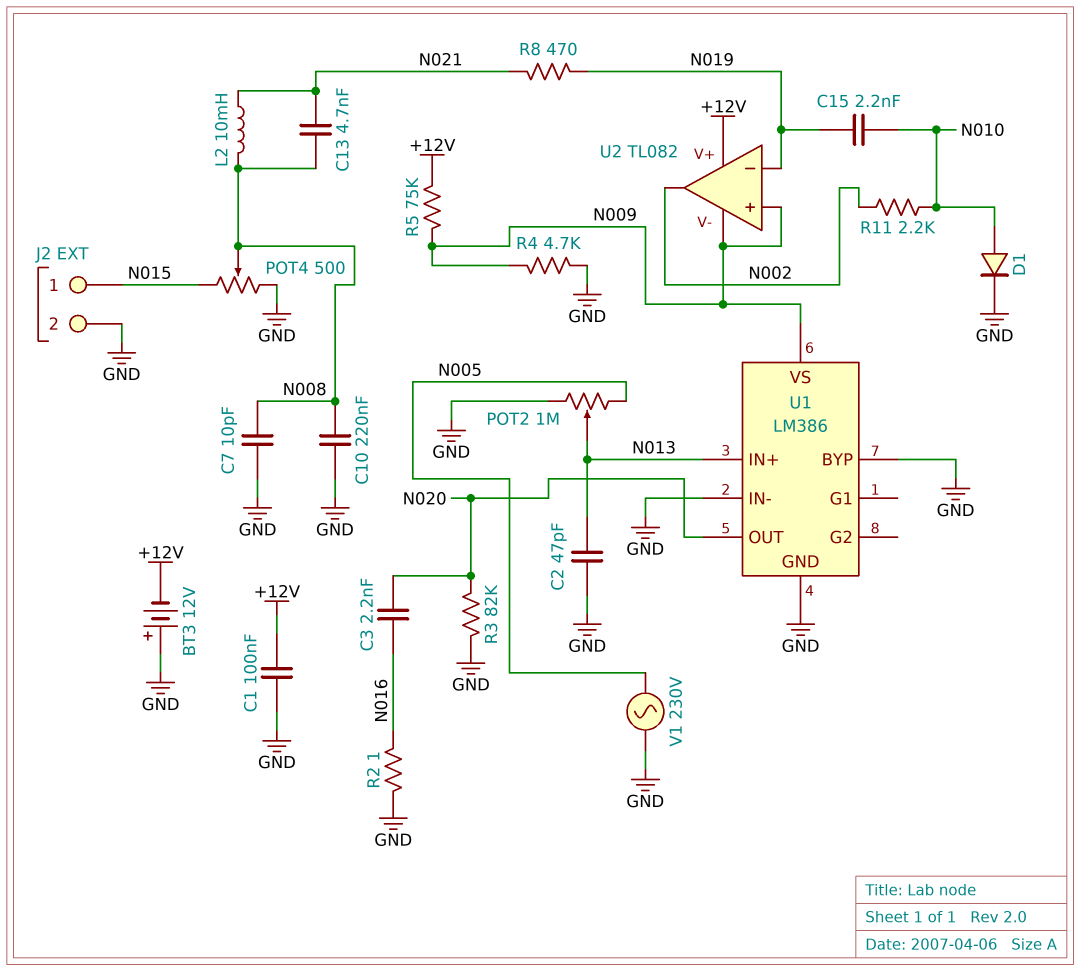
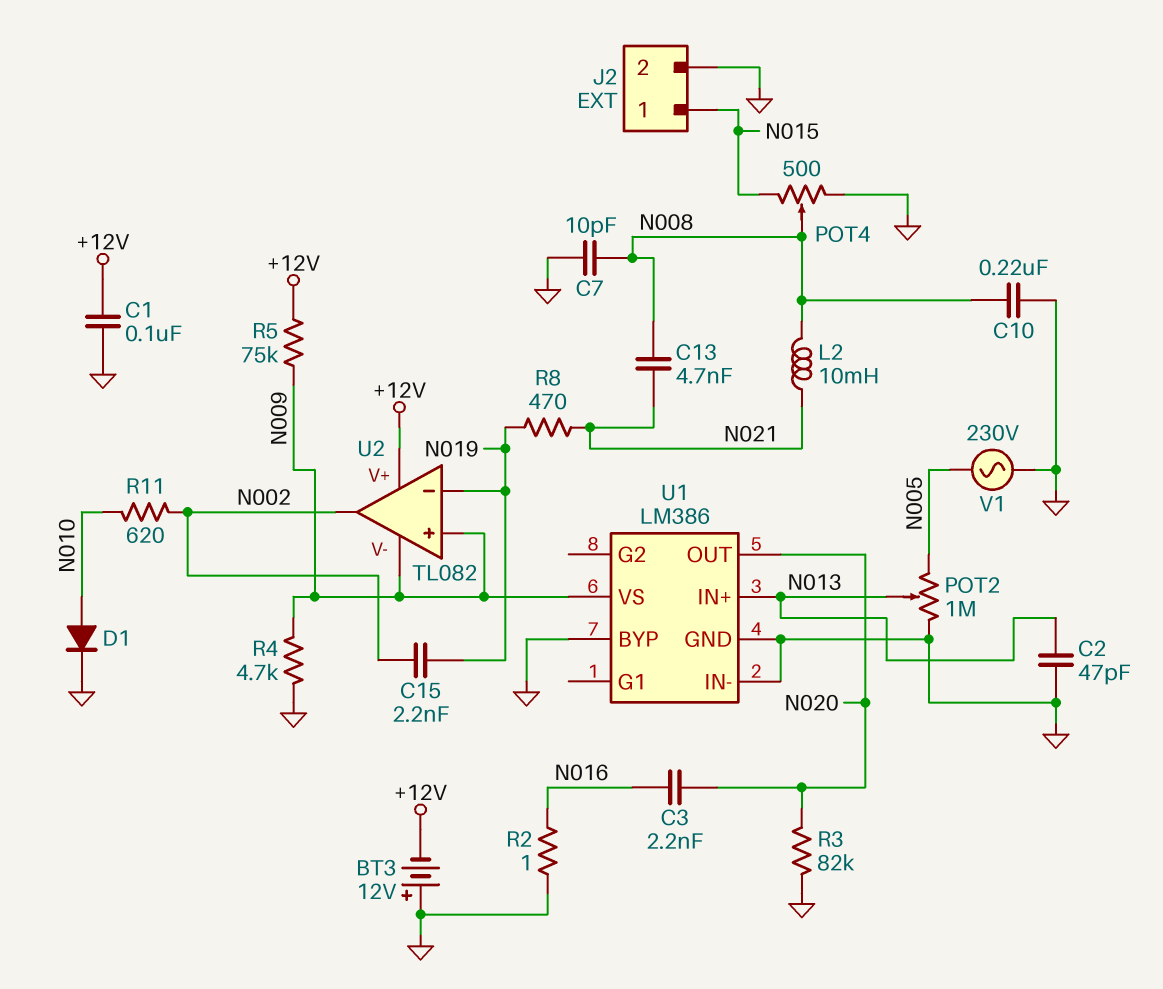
C15: 2.2nF (N010, N019) -> 2.2nF (N002, N019)
R11: 2.2k (N002, N010) -> 620 (N002, N010)

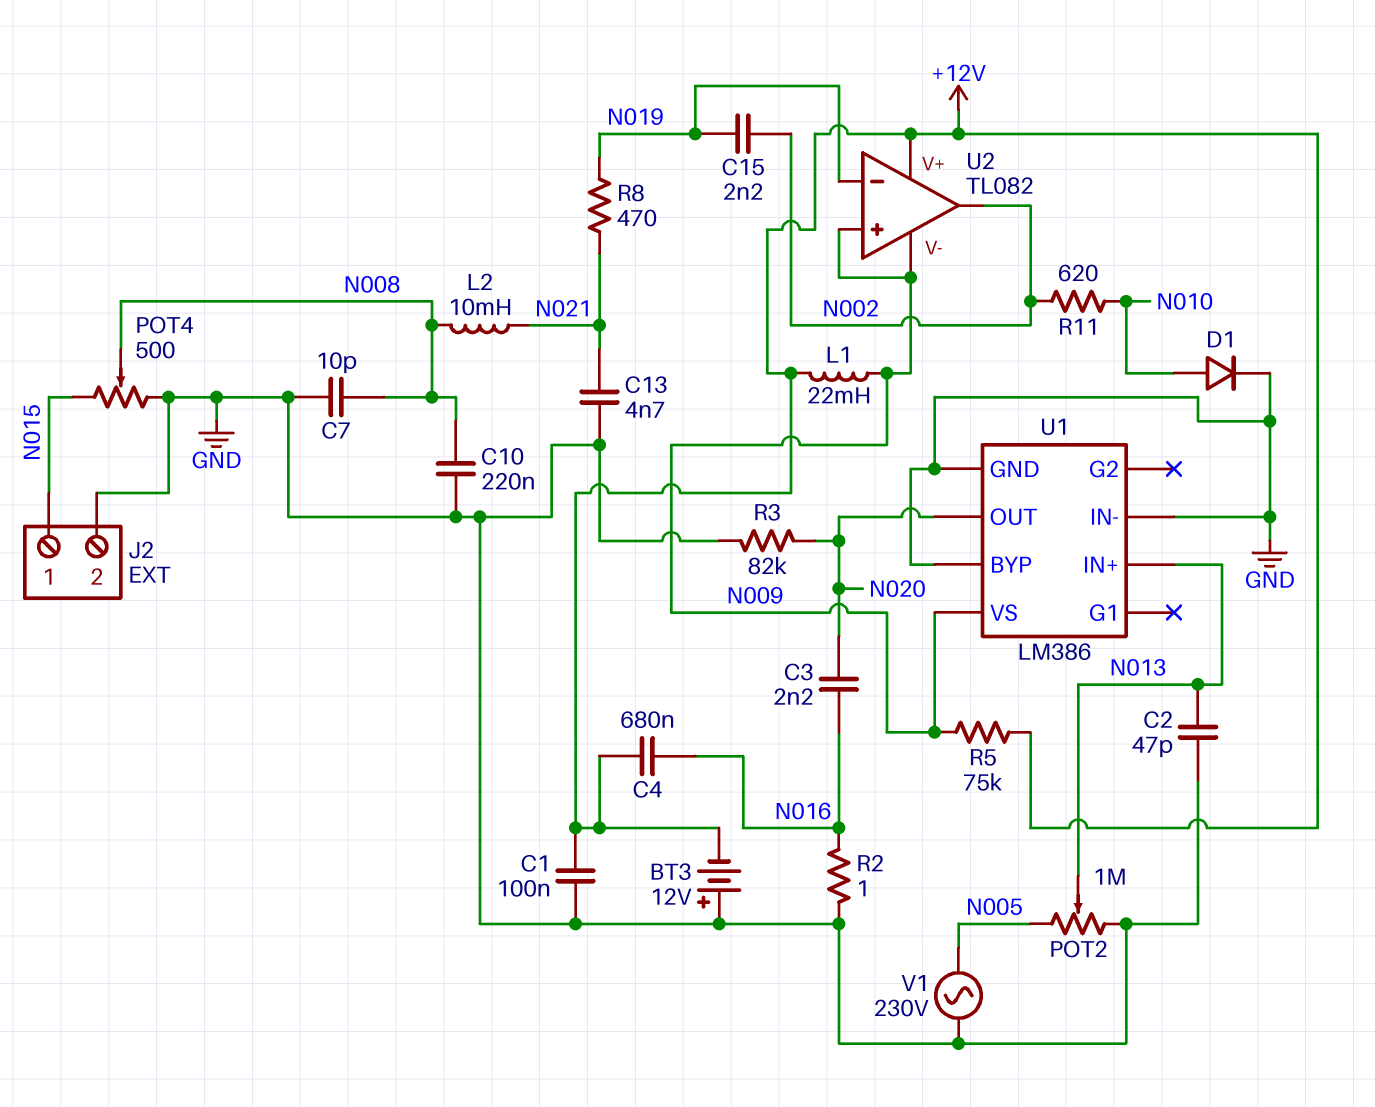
C4: none -> 680nF (+12V, N016)
C13: 4.7nF (N008, N021) -> 4.7nF (GND, N021)
L1: none -> 22mH (+12V, N009)
R4: 4.7k (GND, N009) -> none

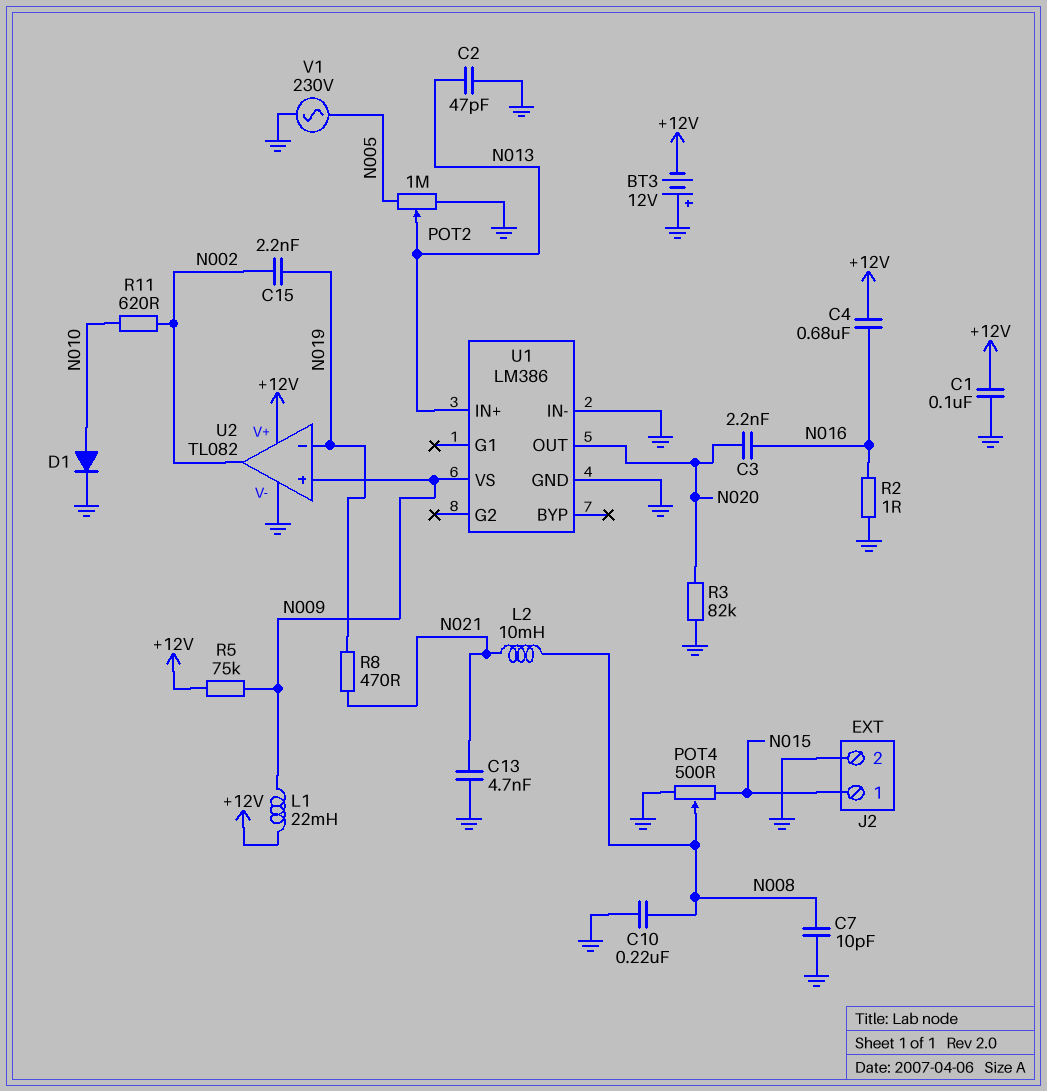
U1 pin BYP: GND -> none
U2 pin V-: N009 -> GND

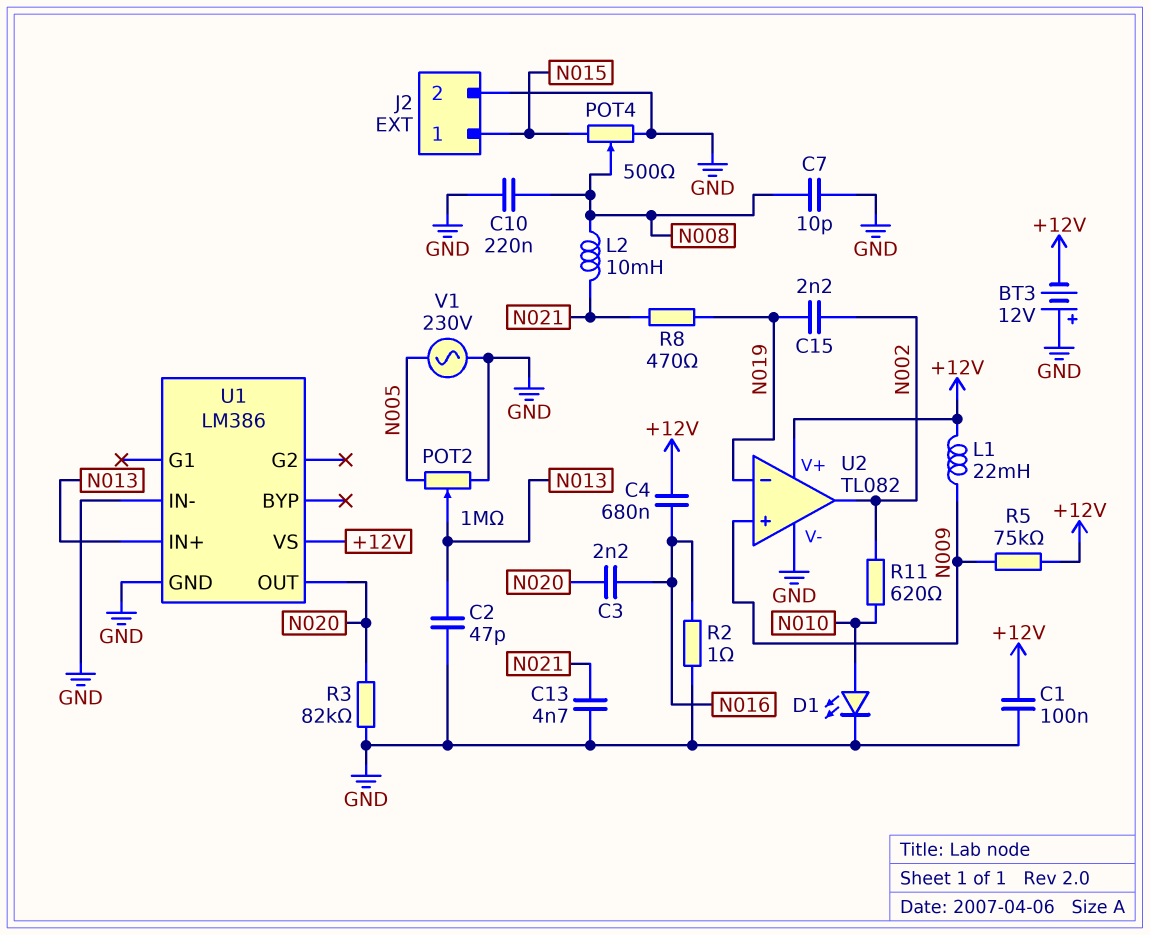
D1: diode (A N010, K GND) -> LED (A N010, K GND)
U1 pin VS: N009 -> +12V

